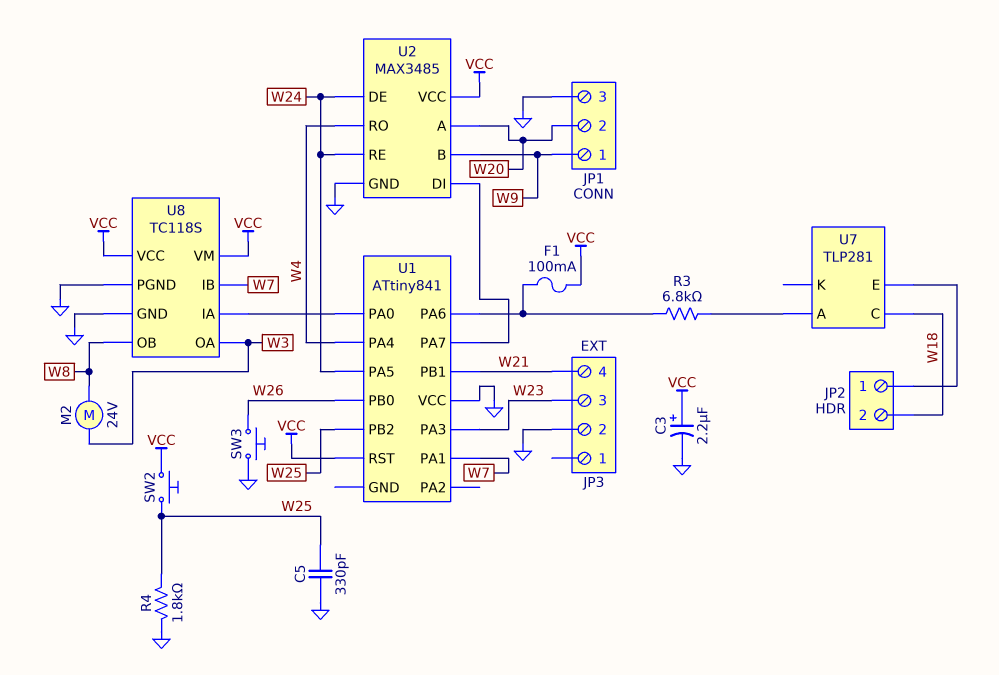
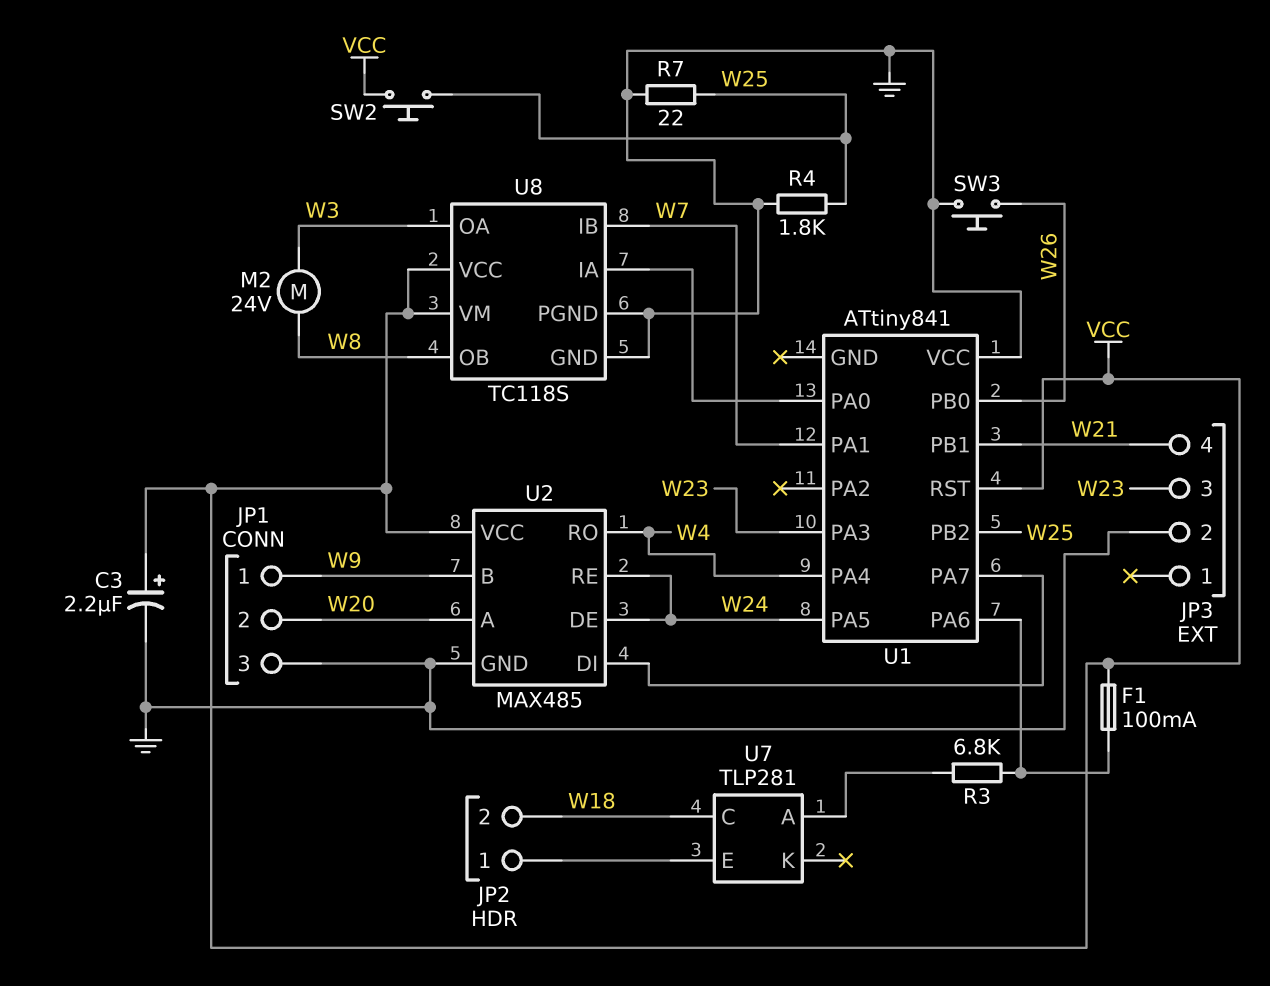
C5: 330pF (GND, W25) -> none
R7: none -> 22 (GND, W25)
U2: MAX3485 -> MAX485

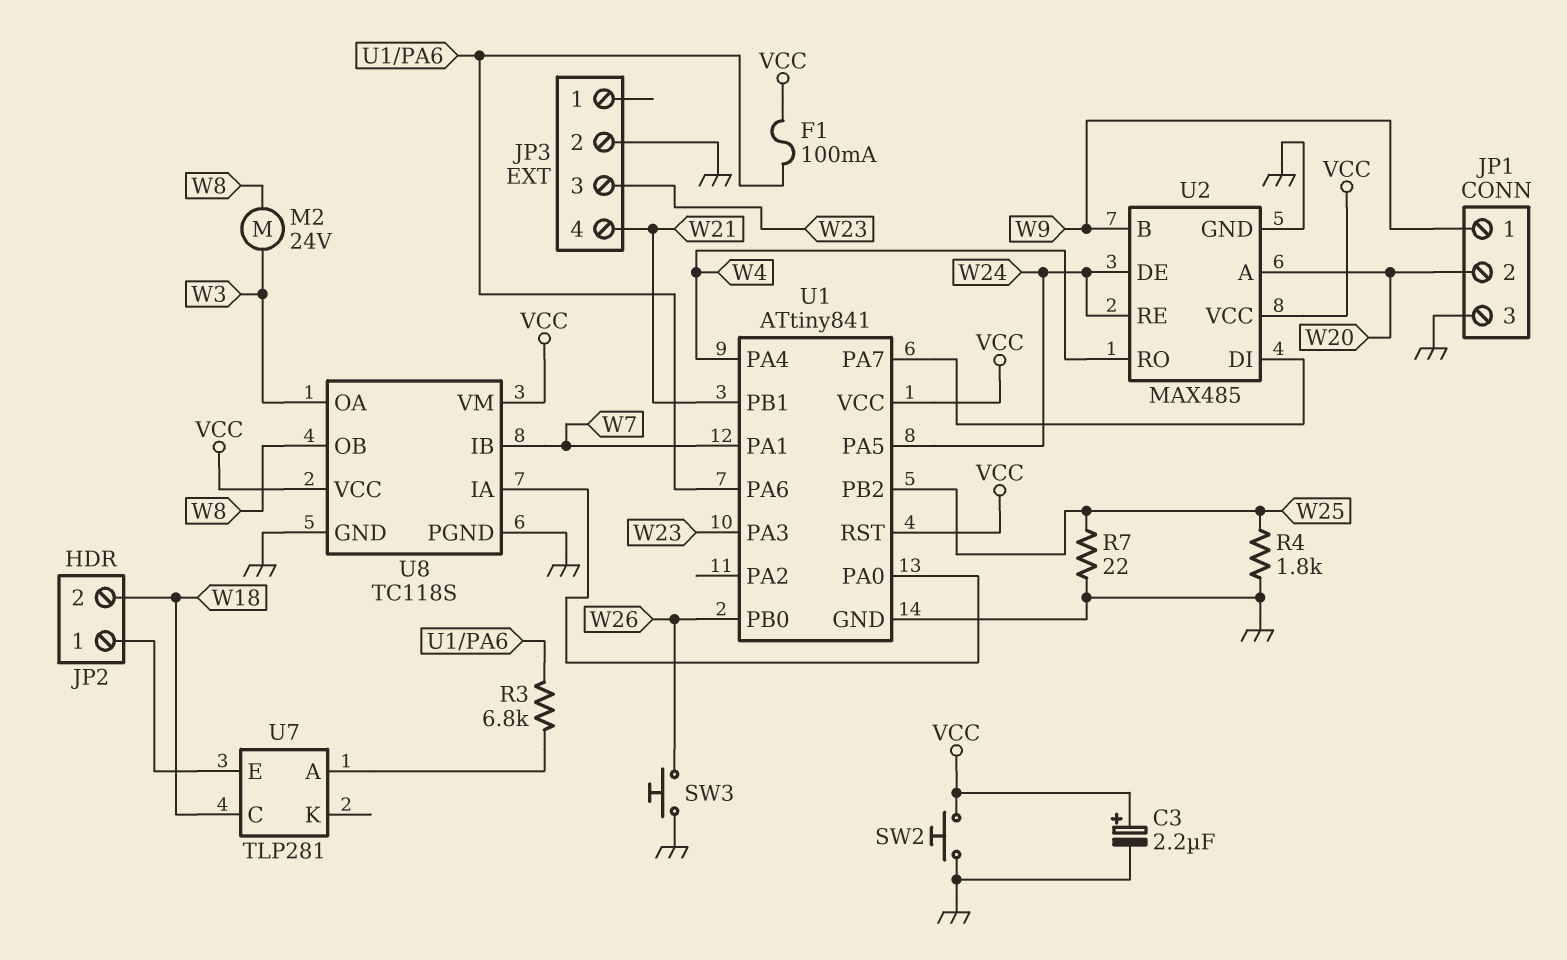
SW2: button (VCC, W25) -> button (GND, VCC)
U1 pin GND: none -> GND
U1 pin VCC: GND -> VCC

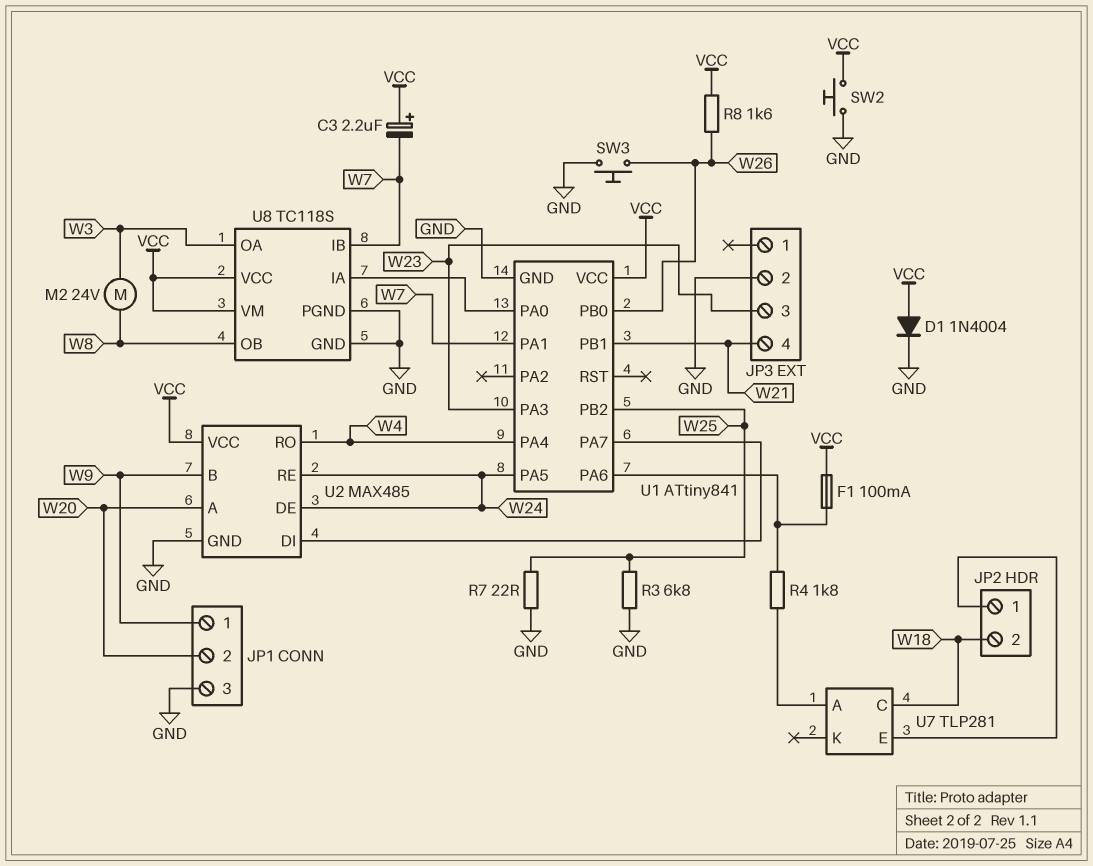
C3: 2.2uF (plus VCC, minus GND) -> 2.2uF (plus VCC, minus W7)
D1: none -> diode 1N4004 (A VCC, K GND)
R3: 6.8k (U1/PA6, U7/A) -> 6.8k (GND, W25)
R4: 1.8k (GND, W25) -> 1.8k (U1/PA6, U7/A)
R8: none -> 1.6k (VCC, W26)
U1 pin RST: VCC -> none

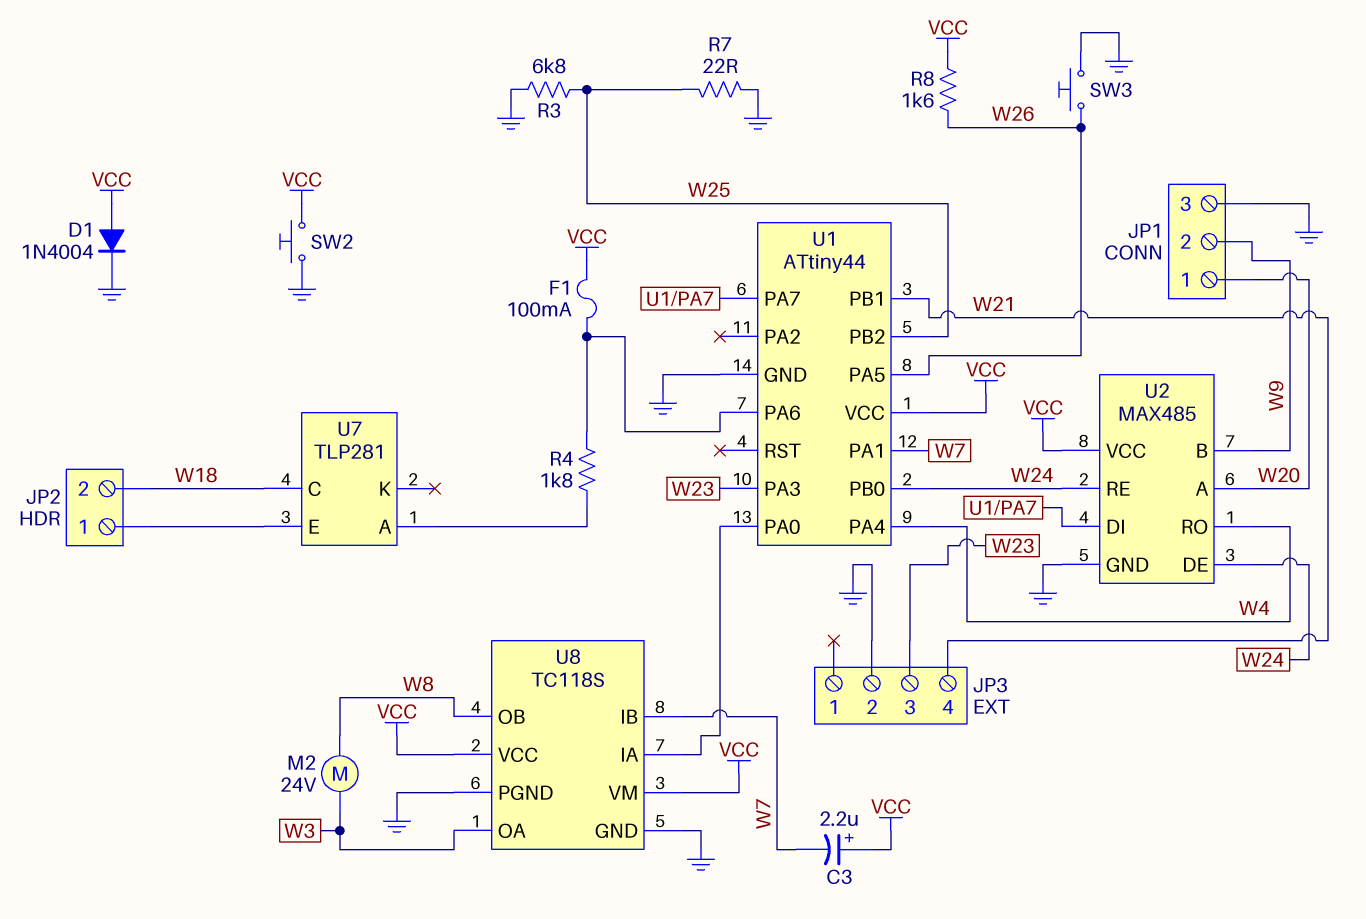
JP1 pin 1: W9 -> W20
JP1 pin 2: W20 -> W9
U1: ATtiny841 -> ATtiny44
U1 pin PA5: W24 -> W26
U1 pin PB0: W26 -> W24

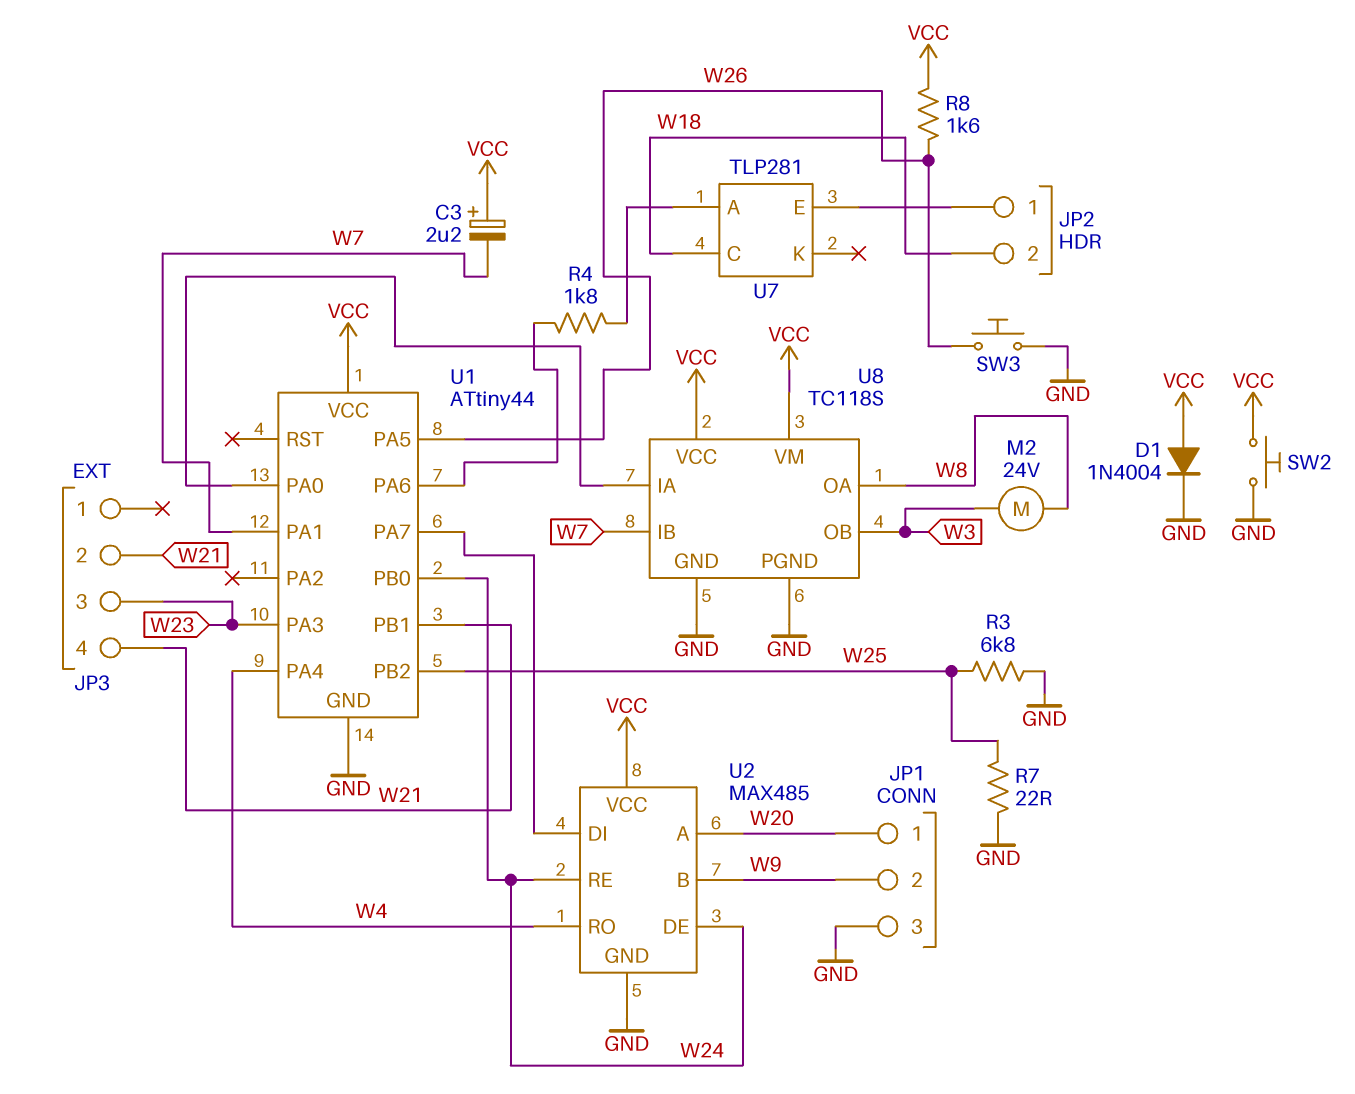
F1: 100mA (U1/PA6, VCC) -> none
JP3 pin 2: GND -> W21
U8 pin OA: W3 -> W8
U8 pin OB: W8 -> W3

